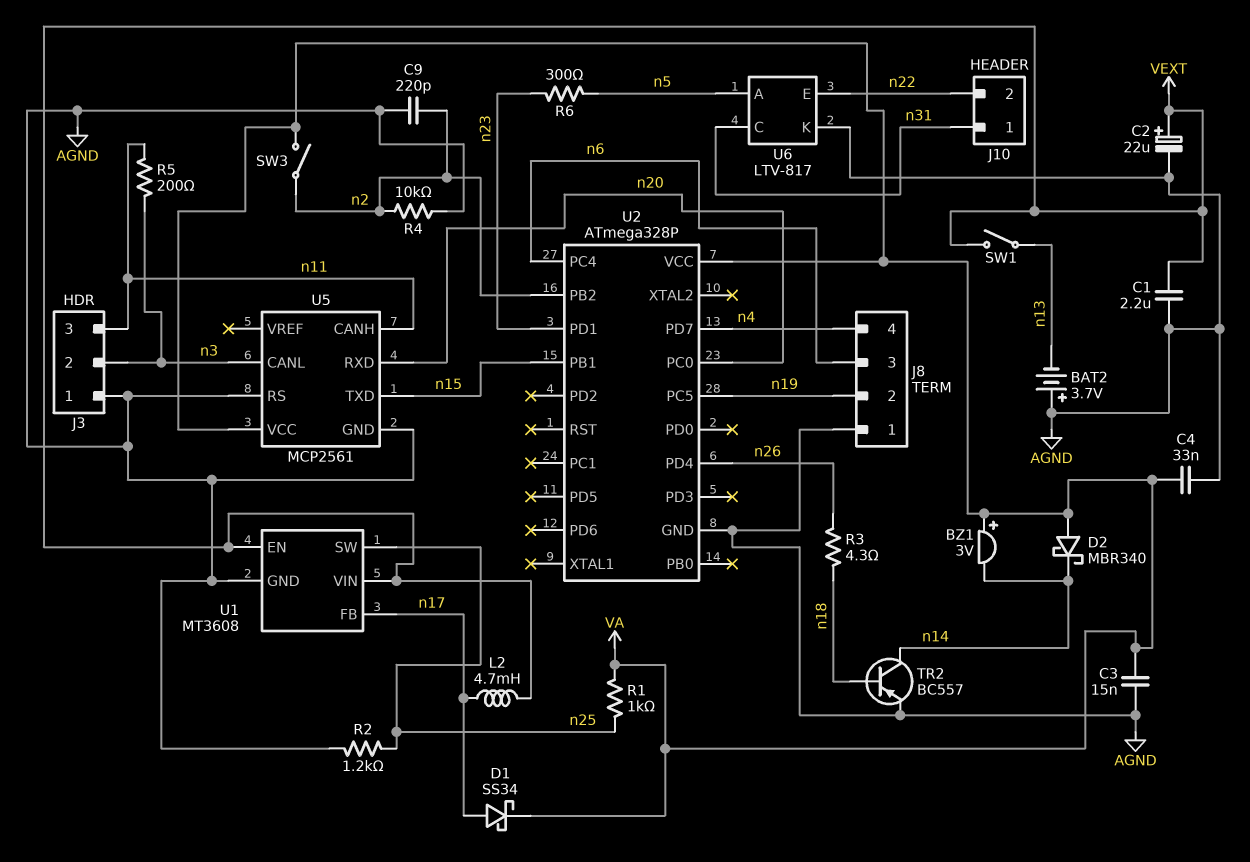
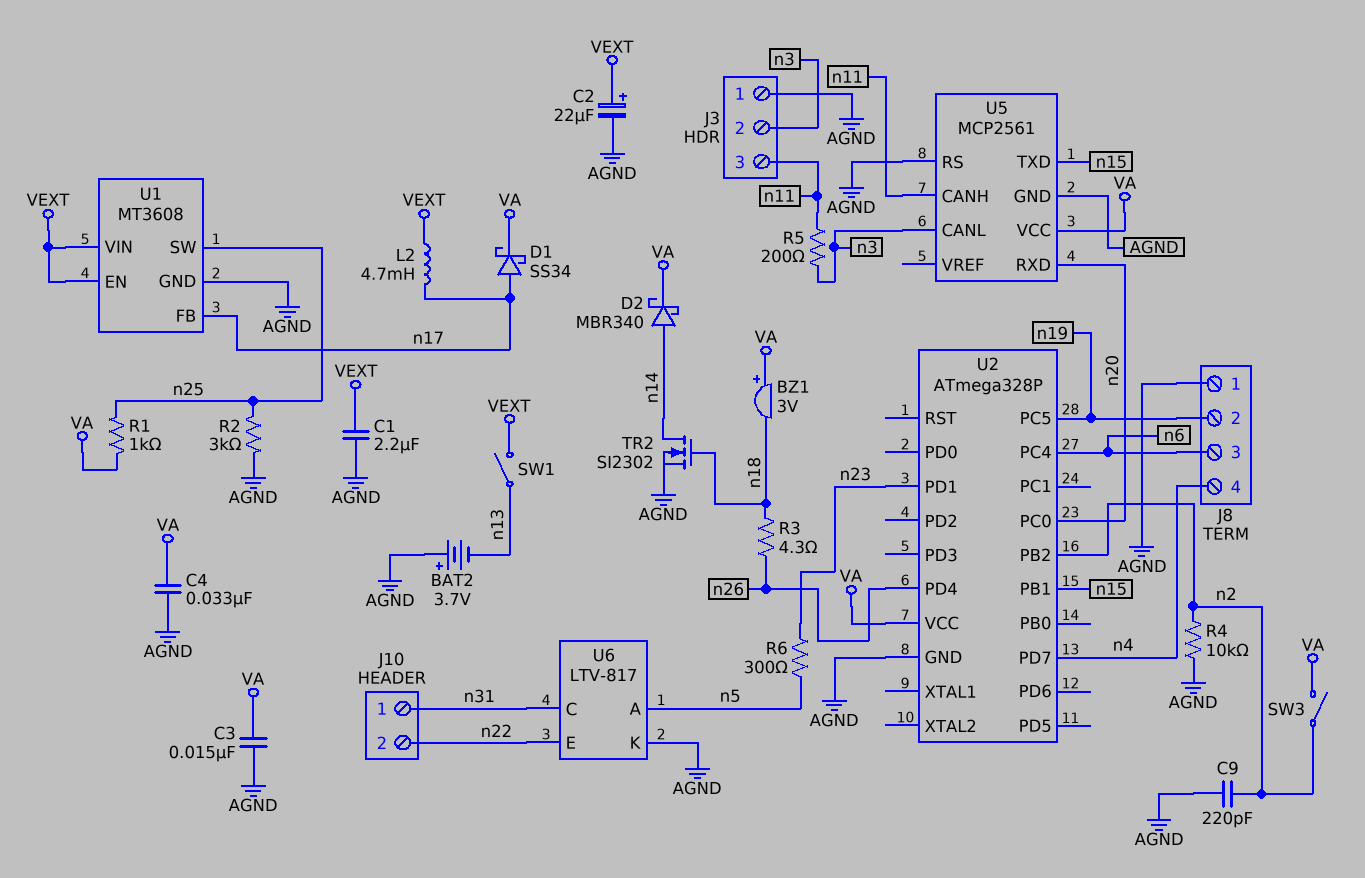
BZ1: buzzer 3V (plus VA, minus n14) -> buzzer 3V (plus VA, minus n18)
D2: schottky MBR340 (A VA, K n14) -> schottky MBR340 (A n14, K VA)
R2: 1.2k (AGND, n25) -> 3k (AGND, n25)
TR2: PNP BC557 (B n18, C n14, E AGND) -> NMOS SI2302 (G n18, D n14, S AGND)

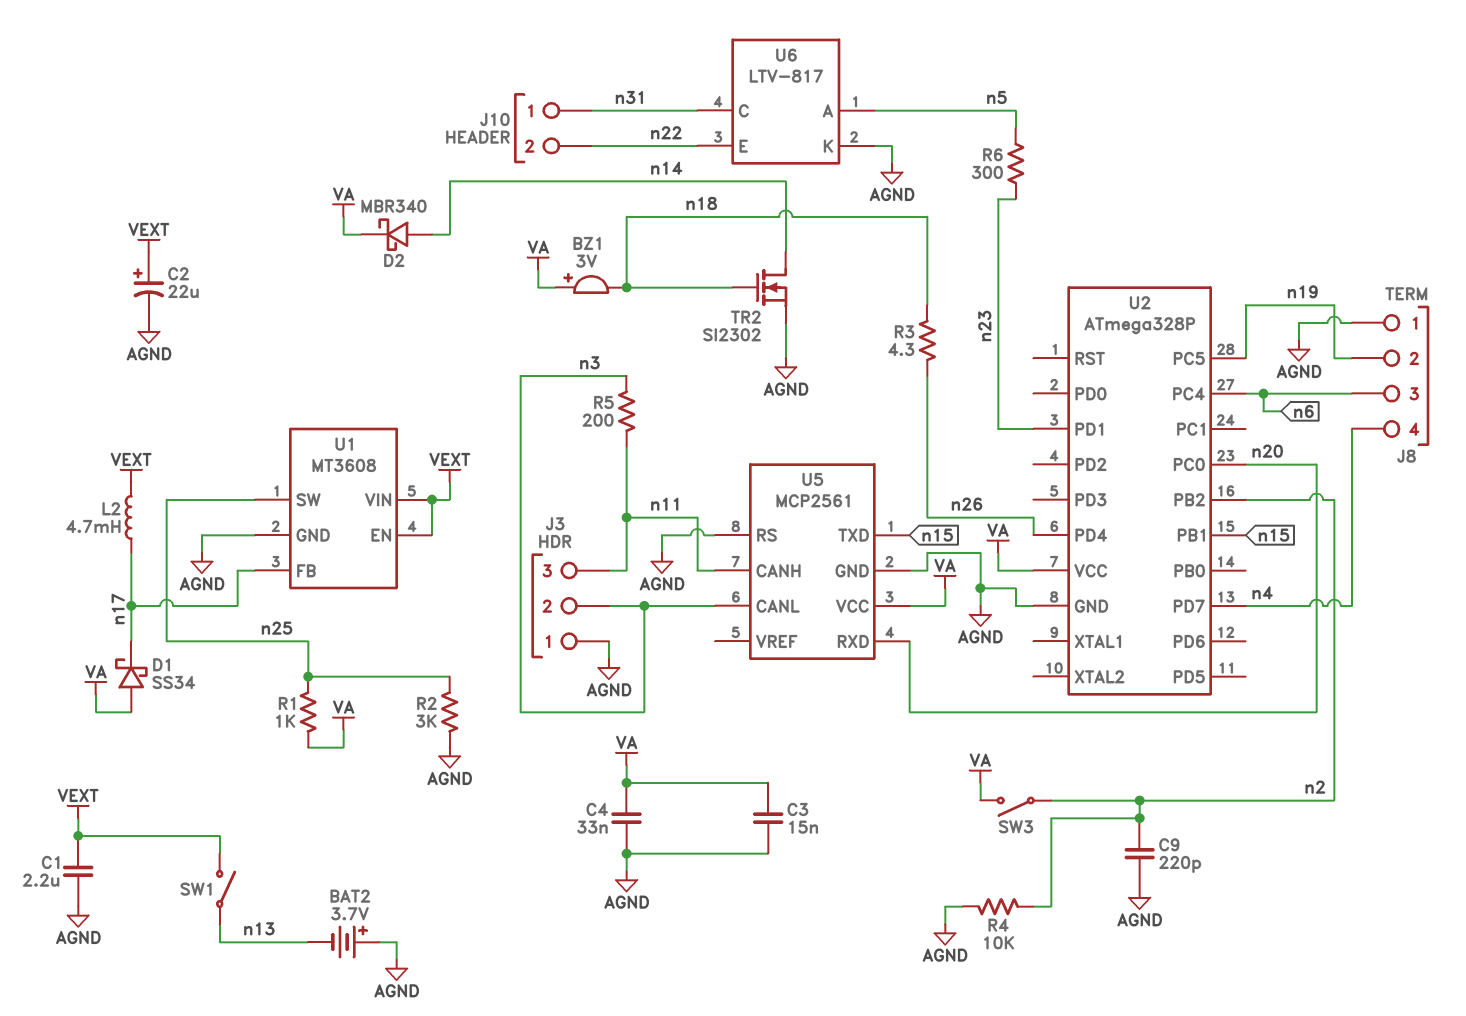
D1: schottky SS34 (A n17, K VA) -> schottky SS34 (A VA, K n17)

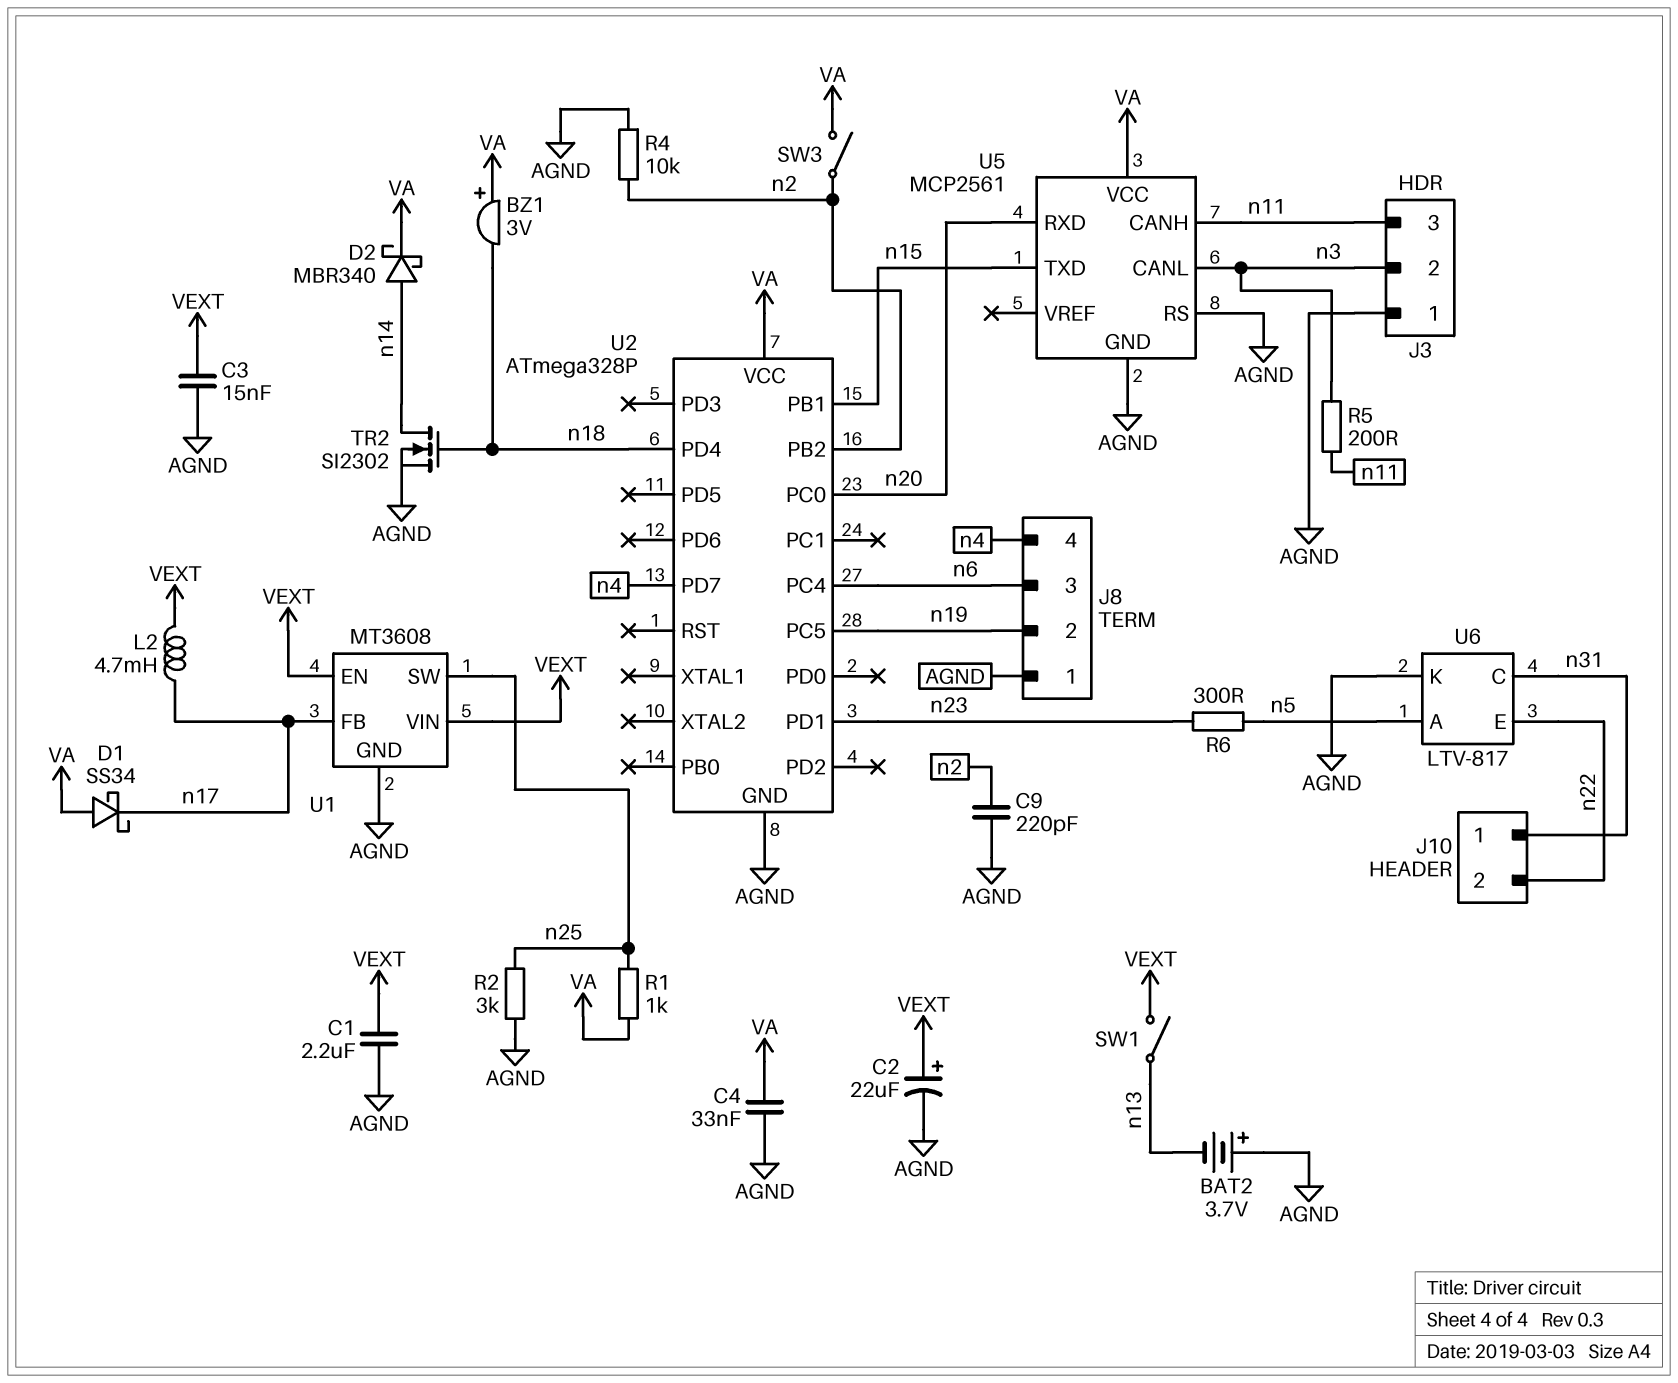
C3: 15nF (AGND, VA) -> 15nF (AGND, VEXT)
R3: 4.3 (n18, n26) -> none
U2 pin PD4: n26 -> n18

